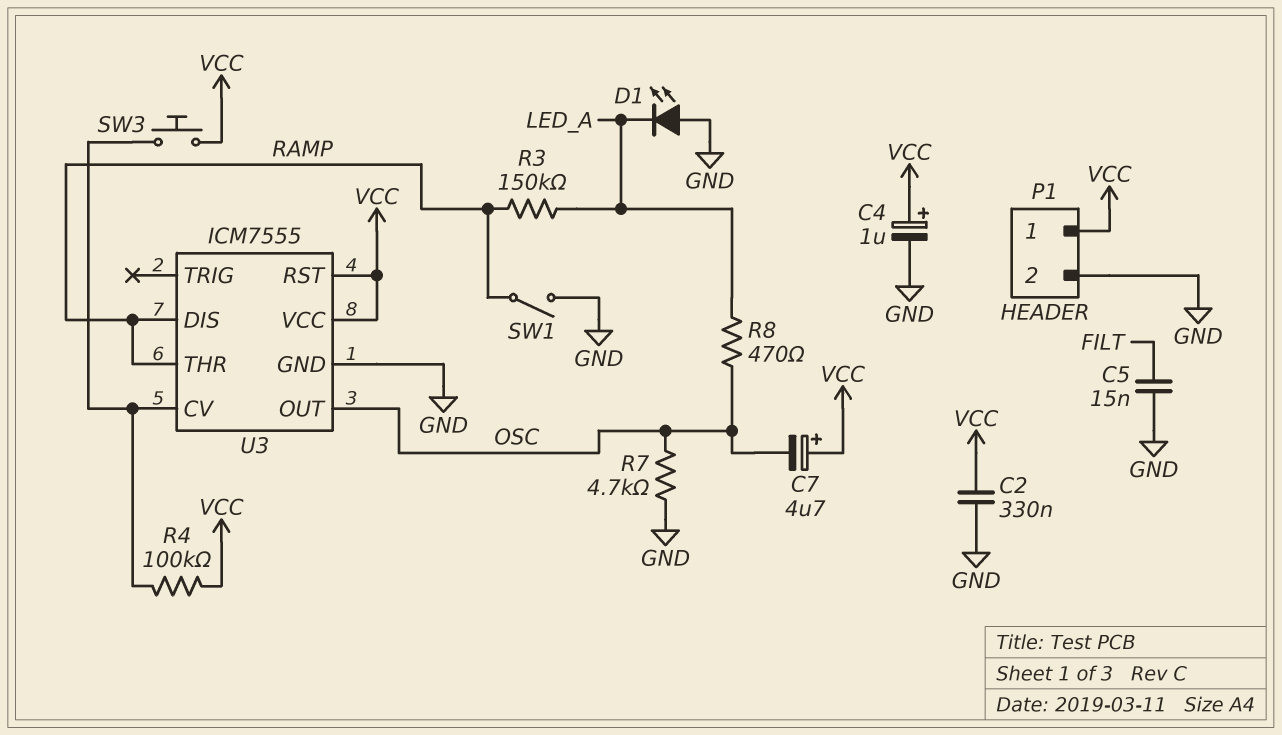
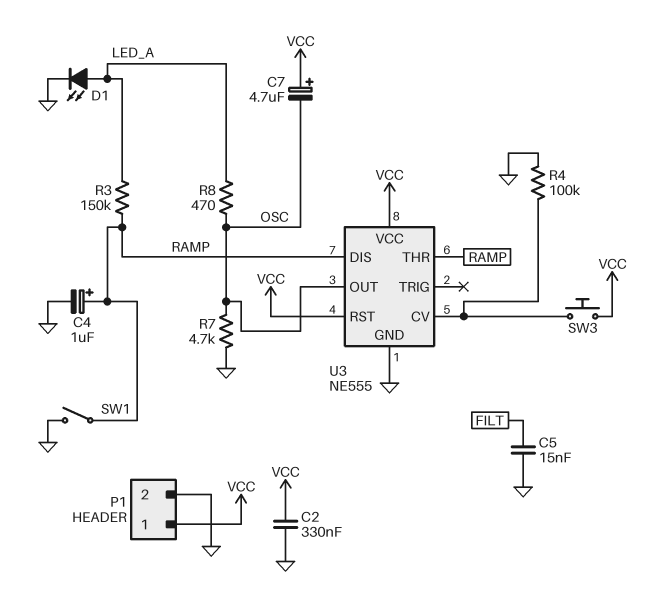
C4: 1uF (plus VCC, minus GND) -> 1uF (plus RAMP, minus GND)
D1: LED (A GND, K LED_A) -> LED (A LED_A, K GND)
R4: 100k (U3/CV, VCC) -> 100k (GND, U3/CV)
U3: ICM7555 -> NE555

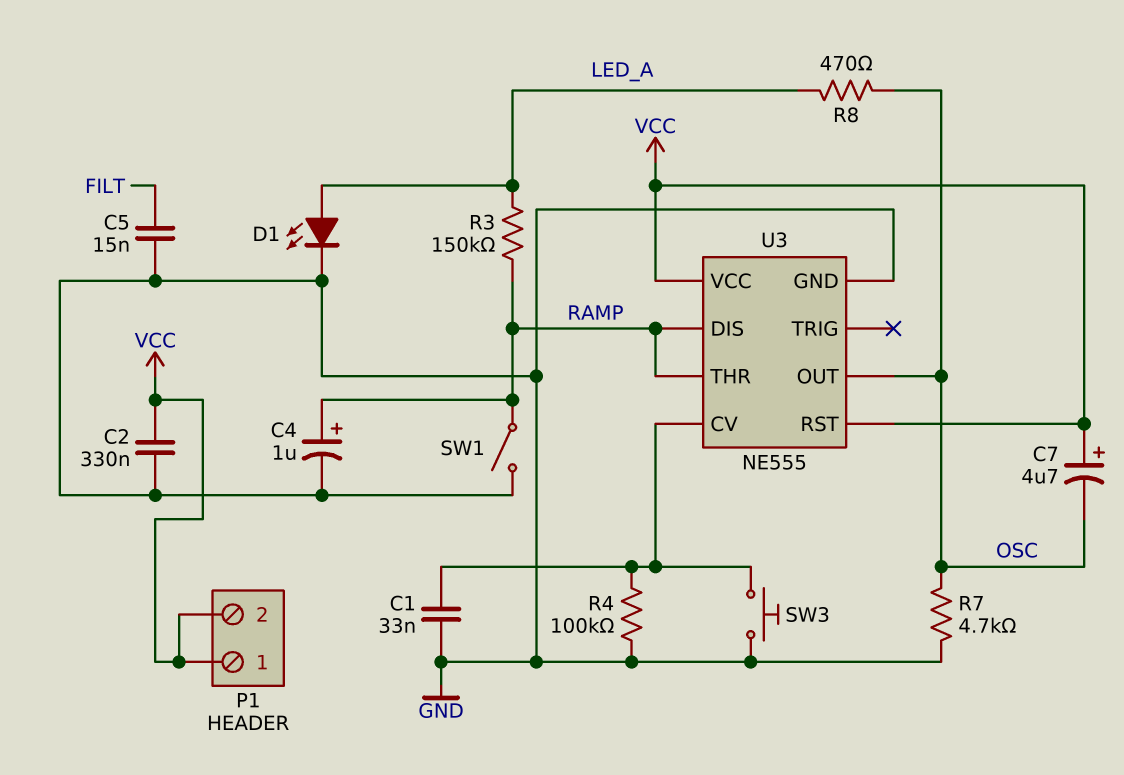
C1: none -> 33nF (GND, U3/CV)
P1 pin 2: GND -> VCC
SW3: button (U3/CV, VCC) -> button (GND, U3/CV)

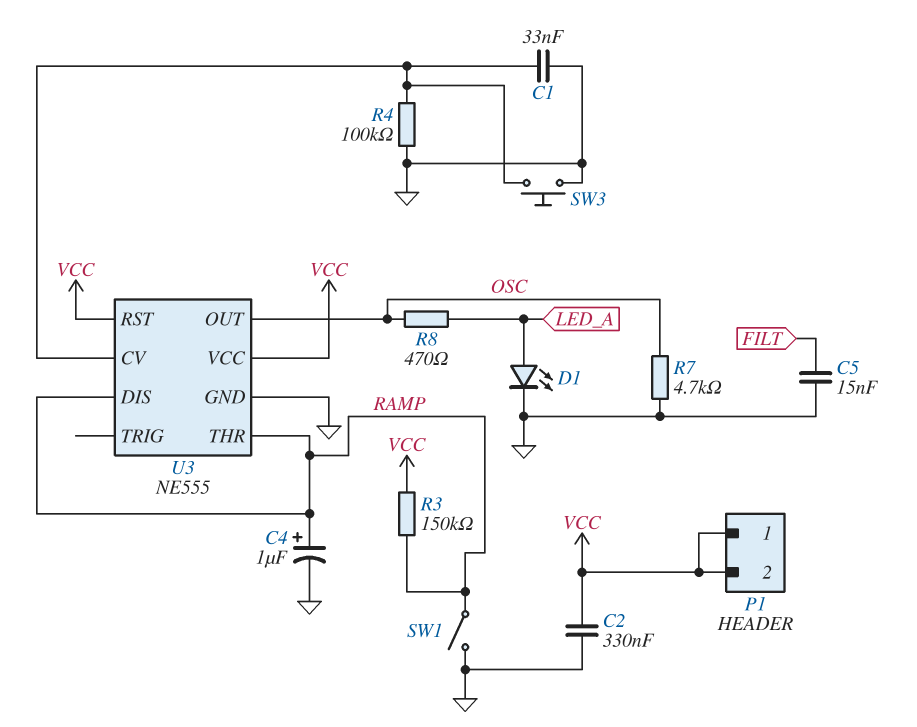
C7: 4.7uF (plus VCC, minus OSC) -> none
R3: 150k (LED_A, RAMP) -> 150k (RAMP, VCC)

